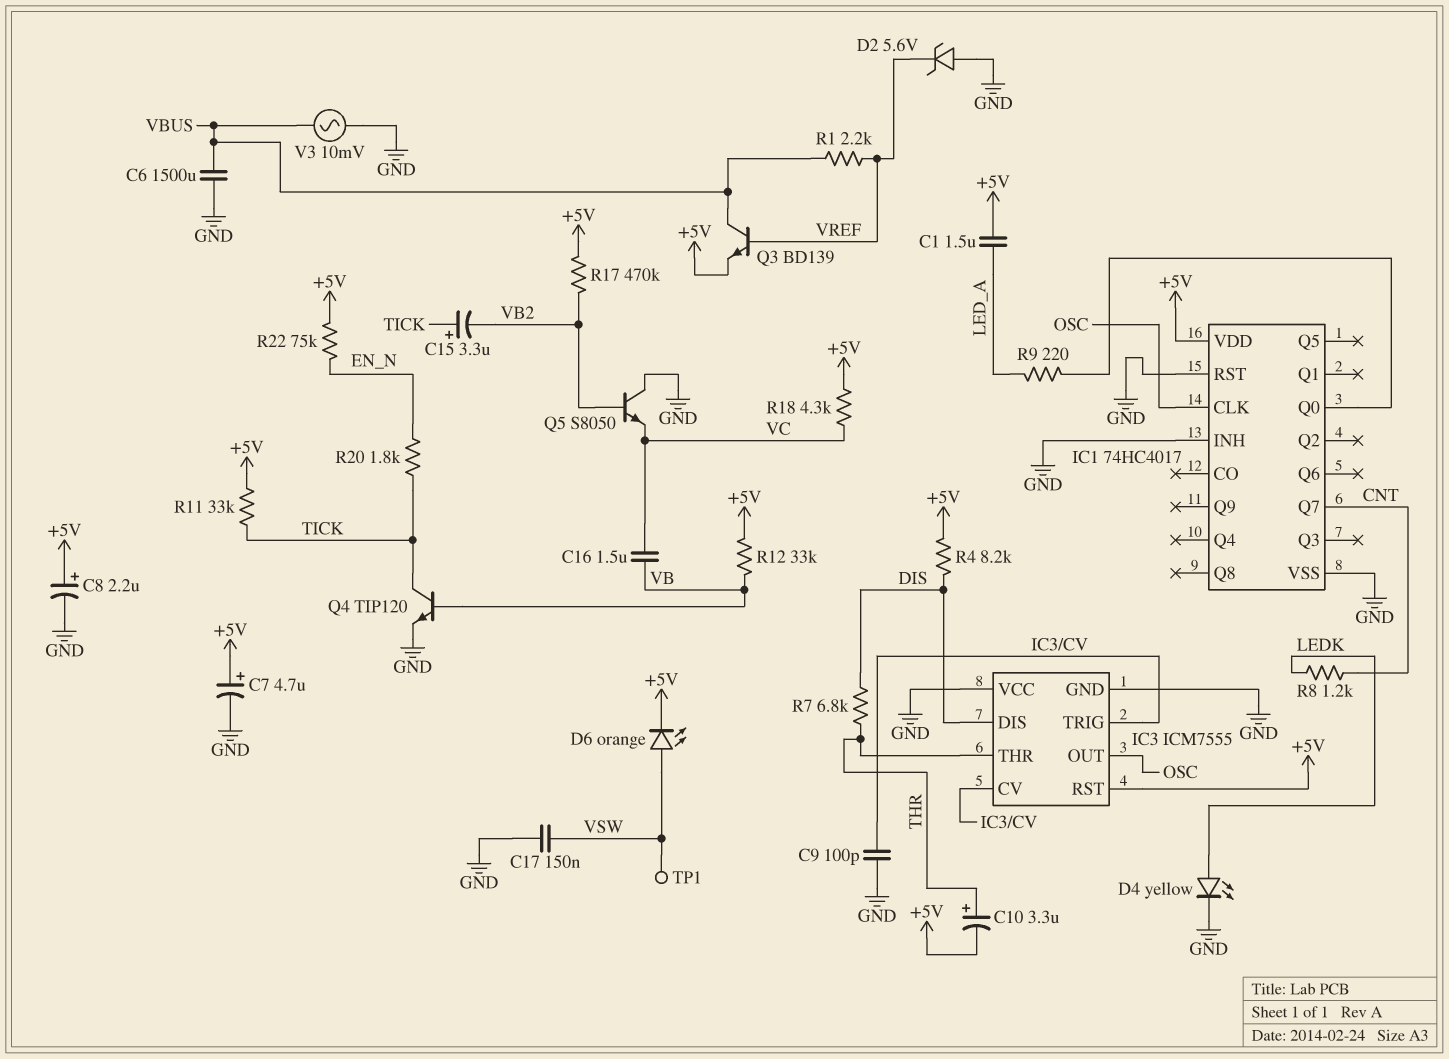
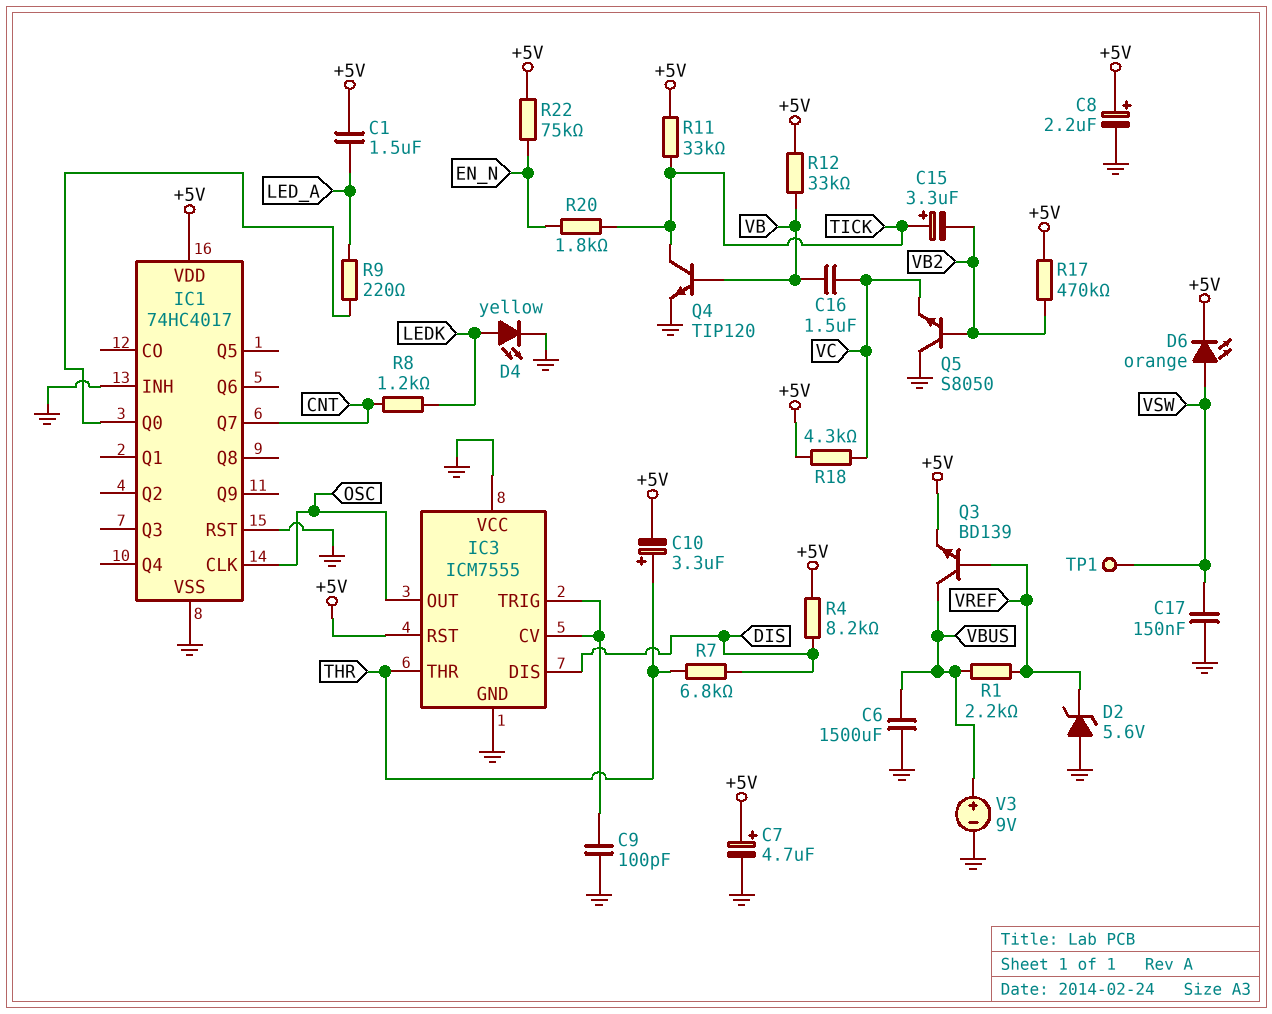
V3: AC 10mV (GND, VBUS) -> 9V (plus VBUS, minus GND)

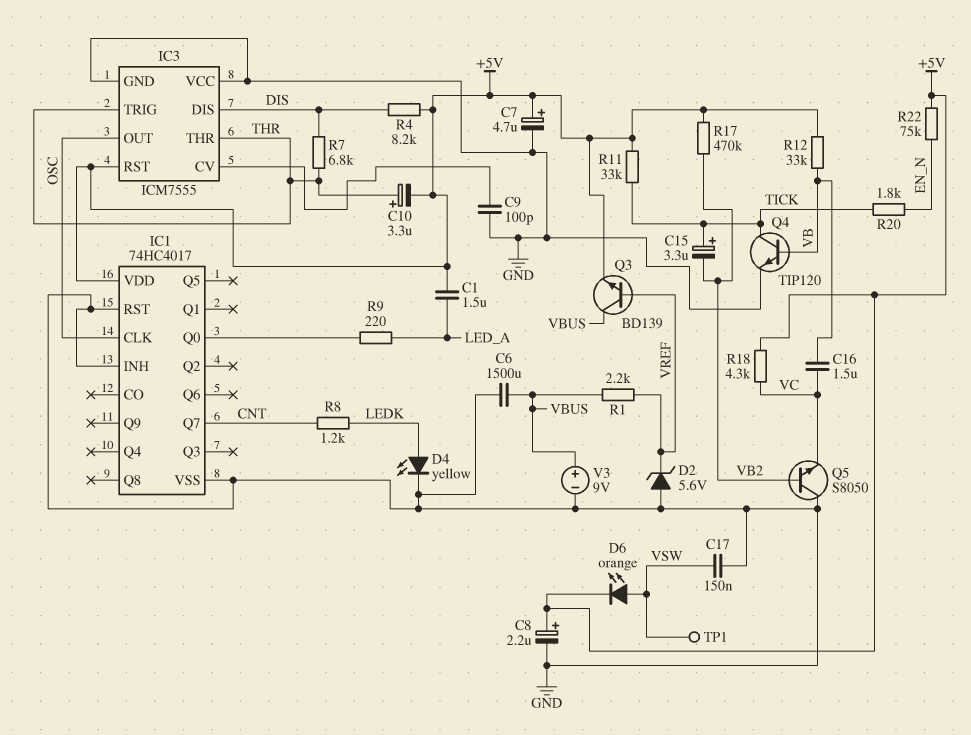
IC3 pin TRIG: IC3/CV -> THR

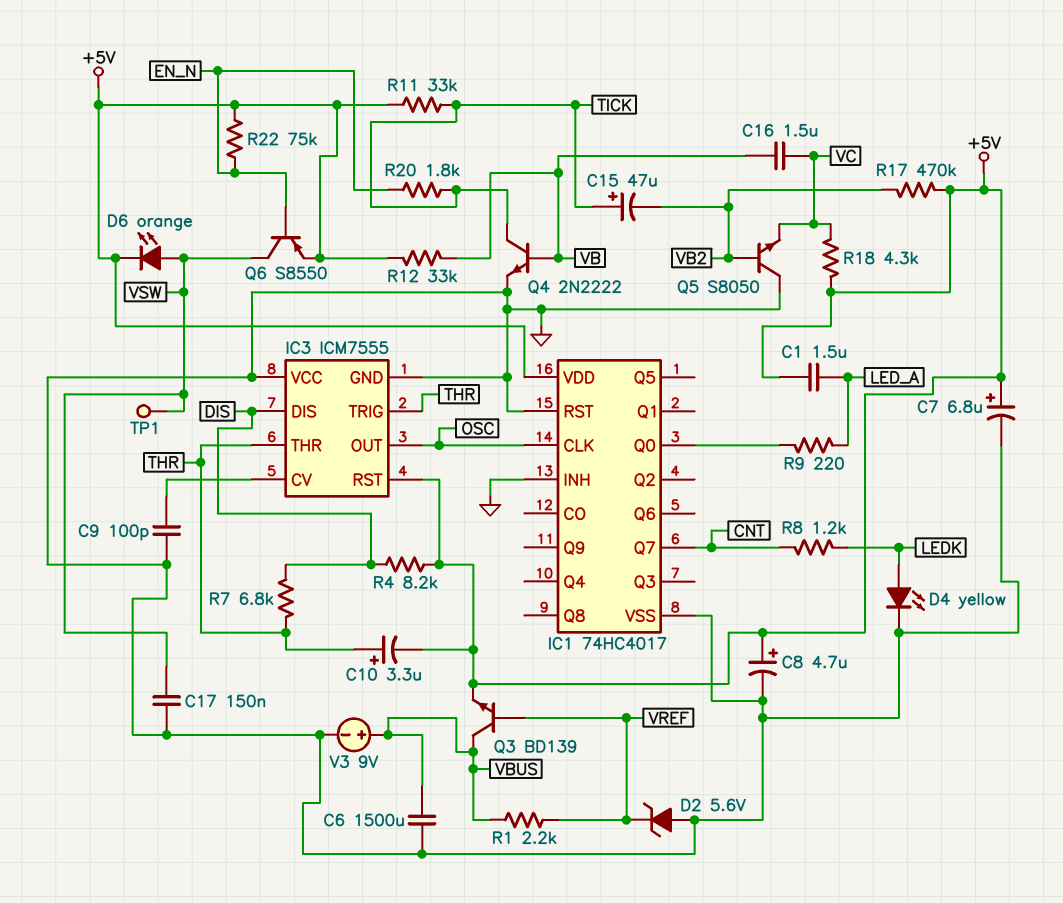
C7: 4.7uF (plus +5V, minus GND) -> 6.8uF (plus +5V, minus GND)
C8: 2.2uF (plus +5V, minus GND) -> 4.7uF (plus +5V, minus GND)
C15: 3.3uF (plus TICK, minus VB2) -> 47uF (plus TICK, minus VB2)
Q4: NPN TIP120 (B VB, C TICK, E GND) -> NPN 2N2222 (B VB, C TICK, E GND)
Q6: none -> PNP S8550 (B EN_N, C VSW, E +5V)

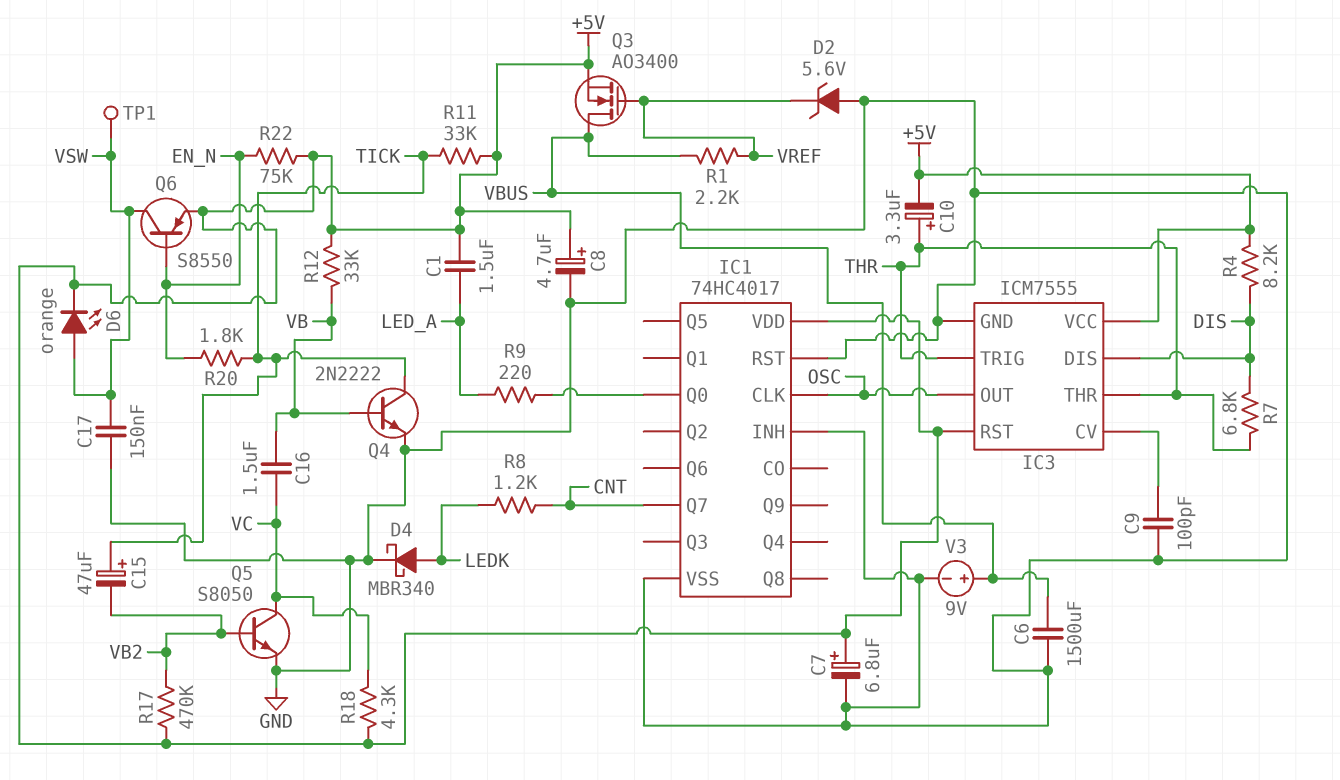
D4: LED yellow (A LEDK, K GND) -> schottky MBR340 (A LEDK, K GND)
IC3 pin VCC: GND -> +5V
Q3: NPN BD139 (B VREF, C VBUS, E +5V) -> NMOS AO3400 (G VREF, D VBUS, S +5V)
Q5: NPN S8050 (B VB2, C GND, E VC) -> NPN S8050 (B VB2, C VC, E GND)

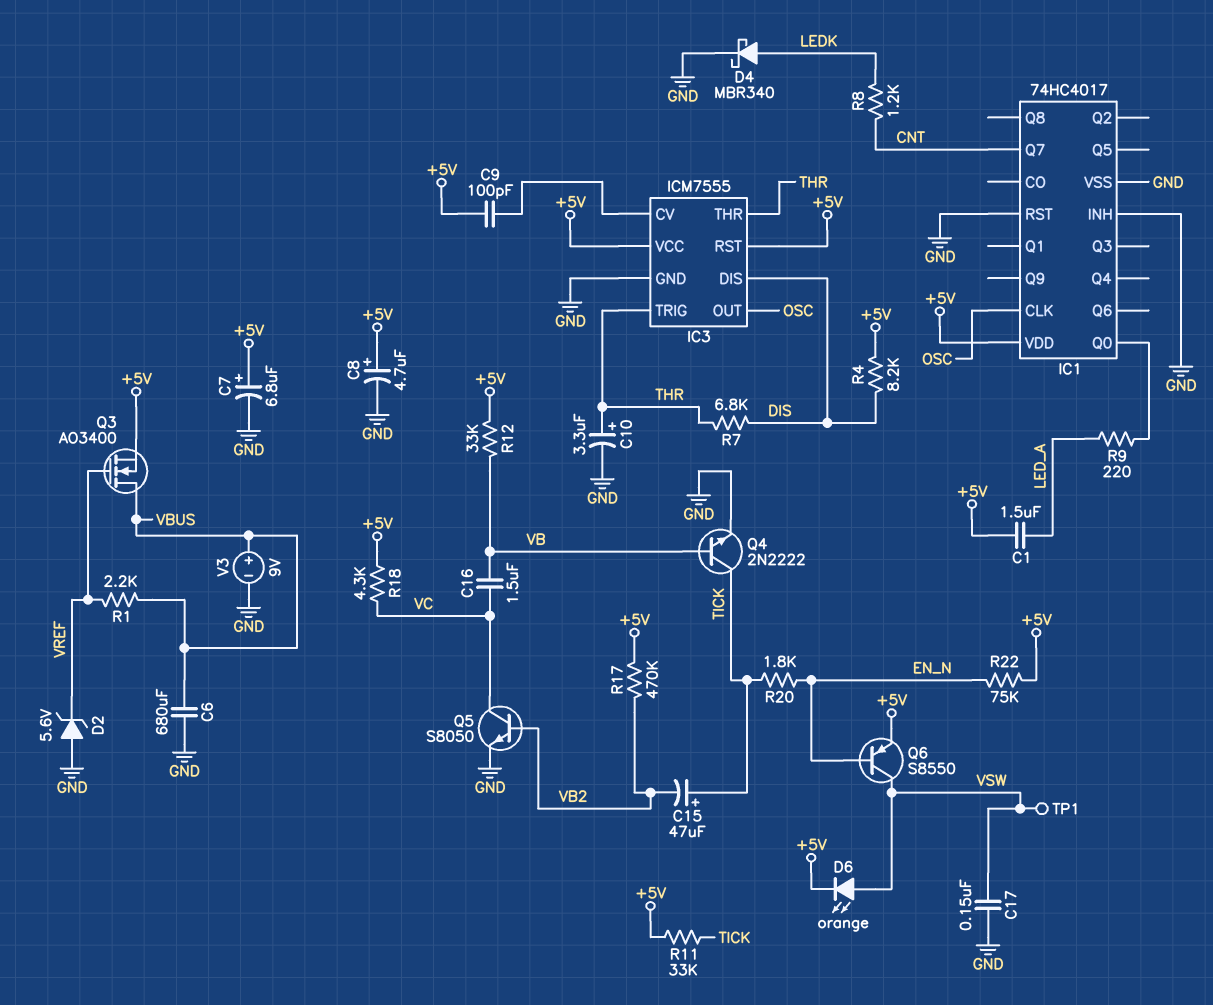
C6: 1500uF (GND, VBUS) -> 680uF (GND, VBUS)
C9: 100pF (GND, IC3/CV) -> 100pF (+5V, IC3/CV)
C10: 3.3uF (plus THR, minus +5V) -> 3.3uF (plus THR, minus GND)

